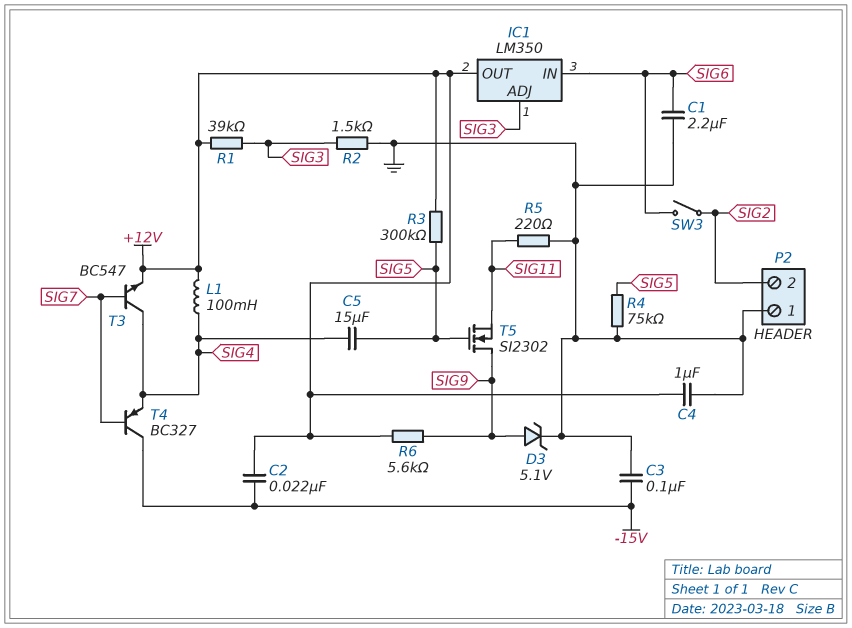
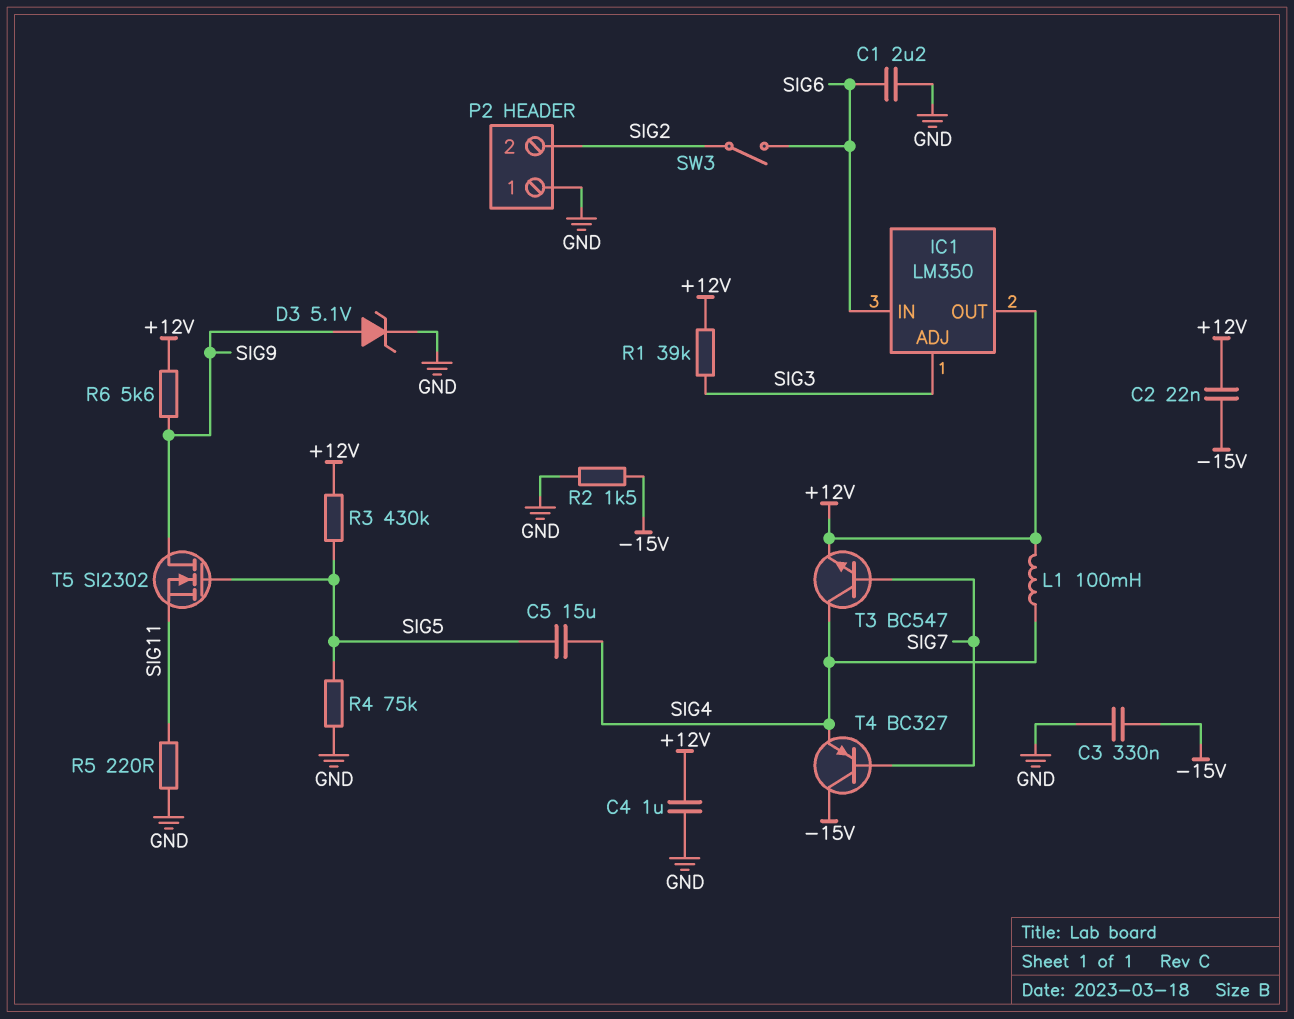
C3: 100nF (-15V, GND) -> 330nF (-15V, GND)
R2: 1.5k (GND, SIG3) -> 1.5k (-15V, GND)
R3: 300k (+12V, SIG5) -> 430k (+12V, SIG5)

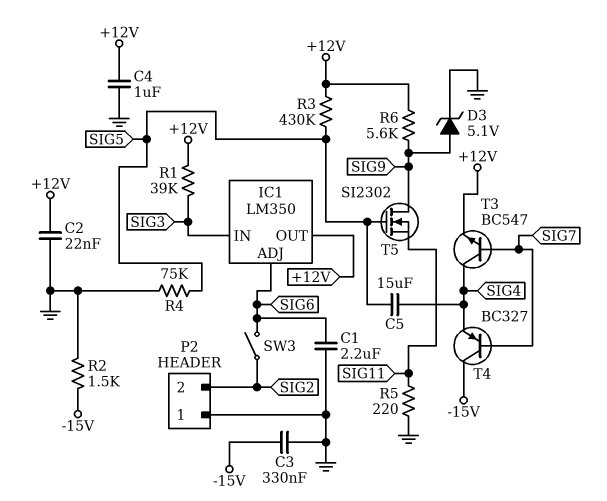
C2: 22nF (+12V, -15V) -> 22nF (+12V, GND)
IC1 pin ADJ: SIG3 -> SIG6
IC1 pin IN: SIG6 -> SIG3
L1: 100mH (+12V, SIG4) -> none

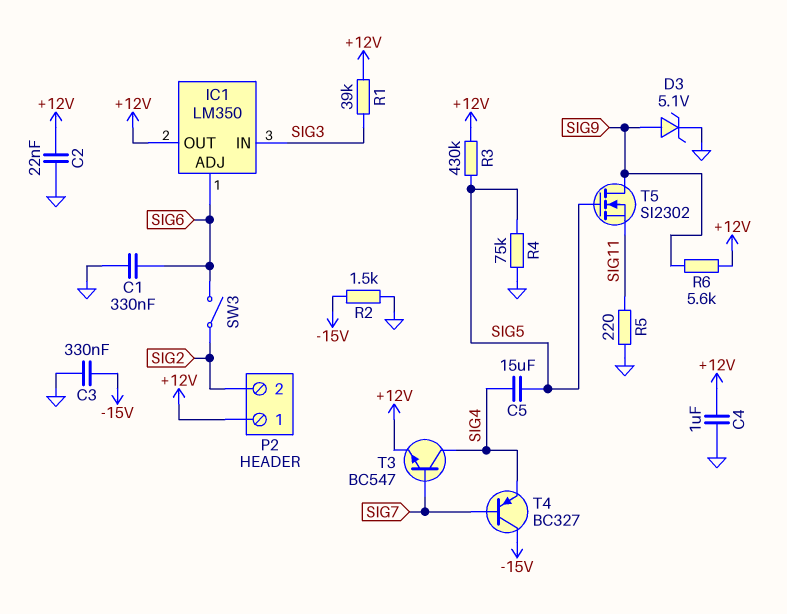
C1: 2.2uF (GND, SIG6) -> 330nF (GND, SIG6)
P2 pin 1: GND -> +12V

